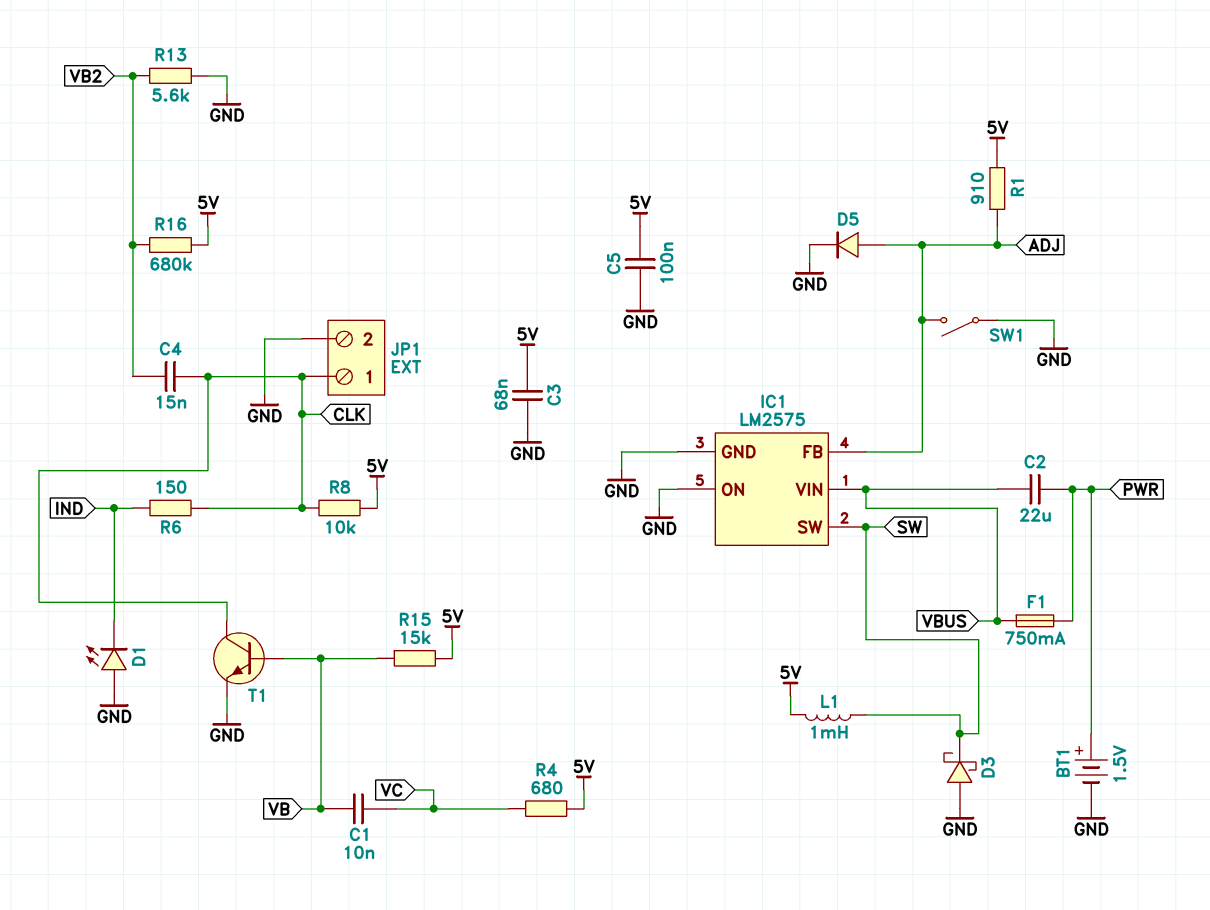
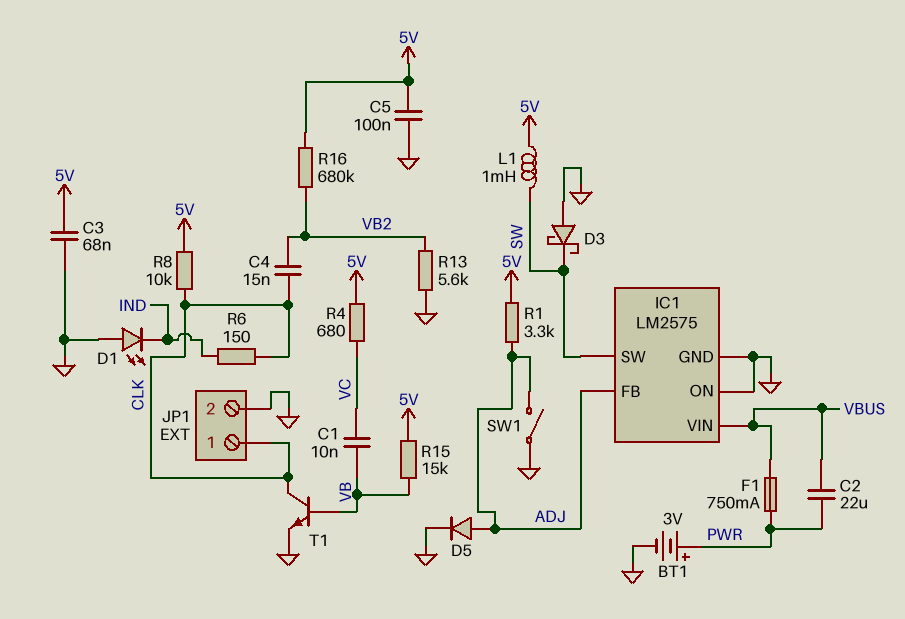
BT1: 1.5V (plus PWR, minus GND) -> 3V (plus PWR, minus GND)
R1: 910 (5V, ADJ) -> 3.3k (5V, ADJ)

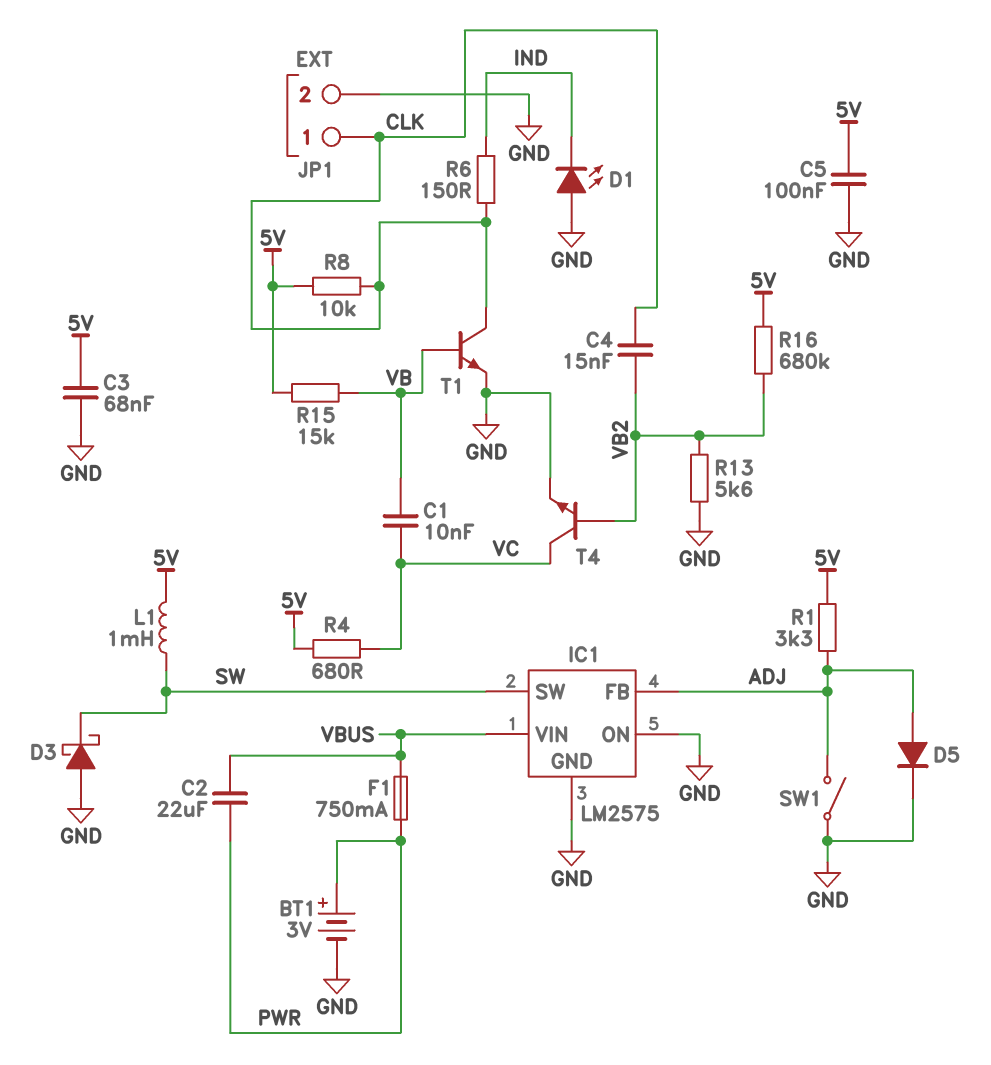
T4: none -> NPN (B VB2, C VC, E GND)

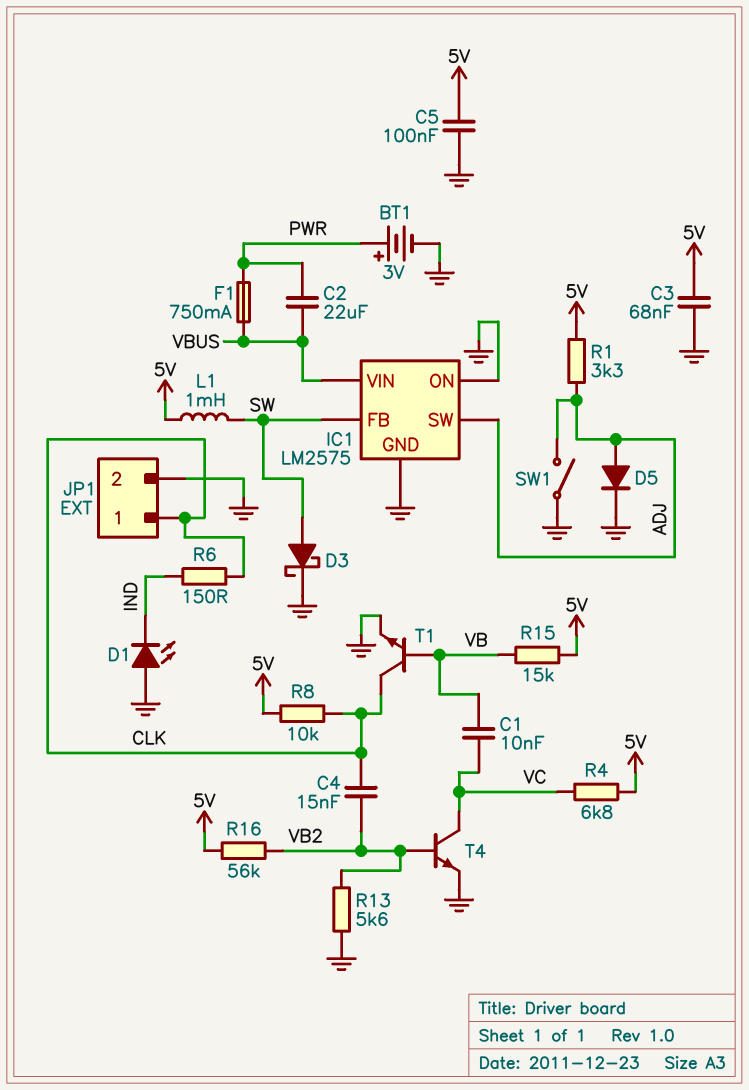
D3: schottky (A GND, K SW) -> schottky (A SW, K GND)
IC1 pin FB: ADJ -> SW
IC1 pin SW: SW -> ADJ
R4: 680 (5V, VC) -> 6.8k (5V, VC)
R16: 680k (5V, VB2) -> 56k (5V, VB2)

